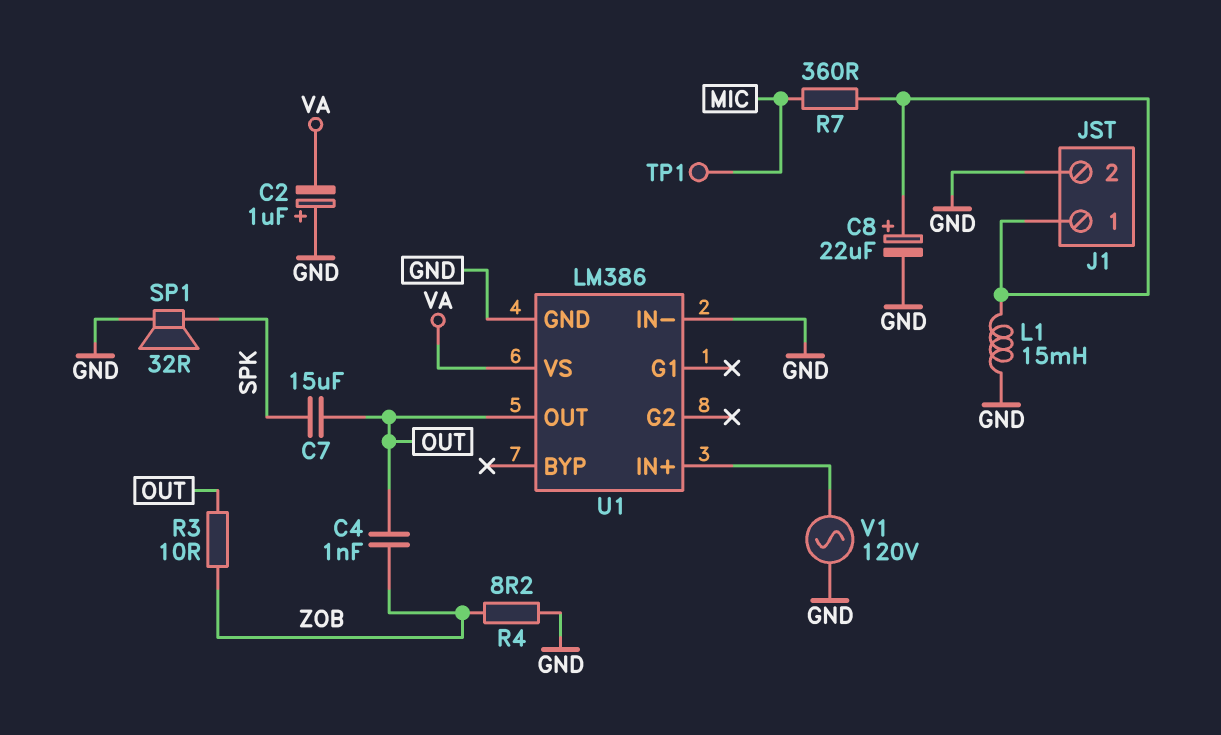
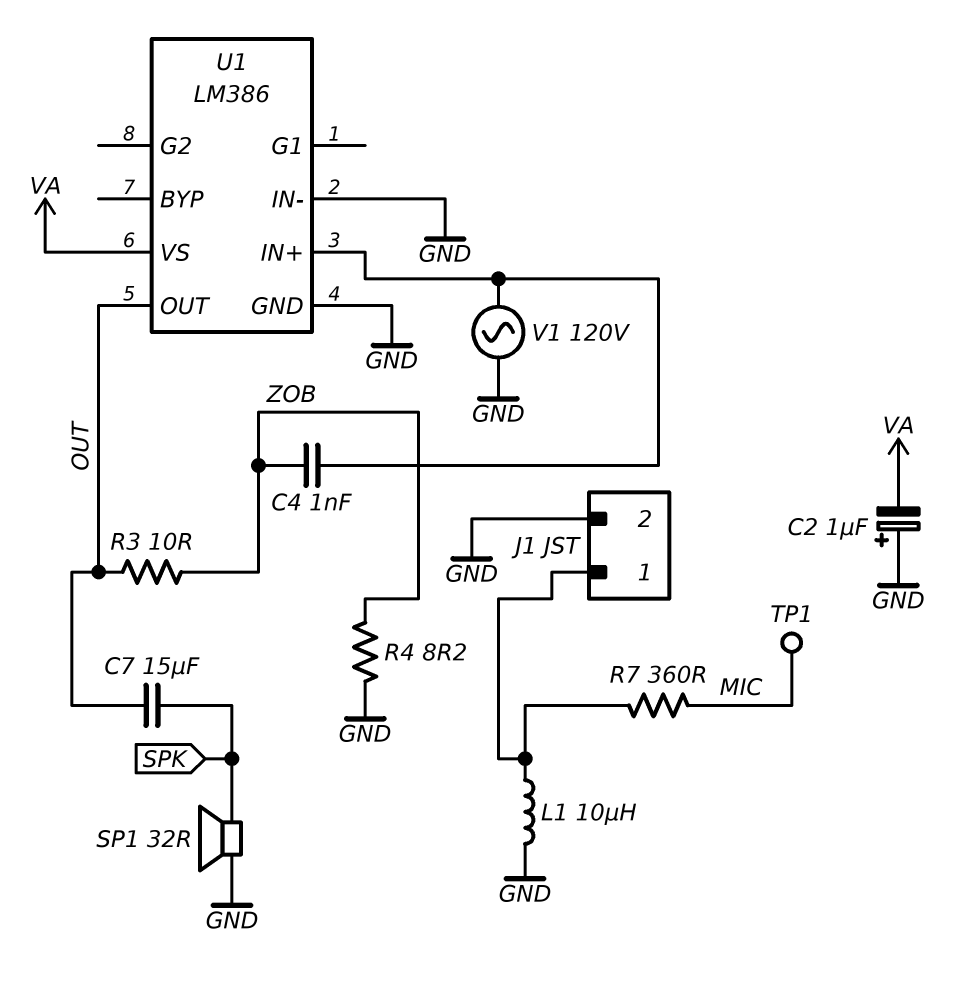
C4: 1nF (OUT, ZOB) -> 1nF (U1/IN+, ZOB)
C8: 22uF (plus J1/1, minus GND) -> none
L1: 15mH (GND, J1/1) -> 10uH (GND, J1/1)

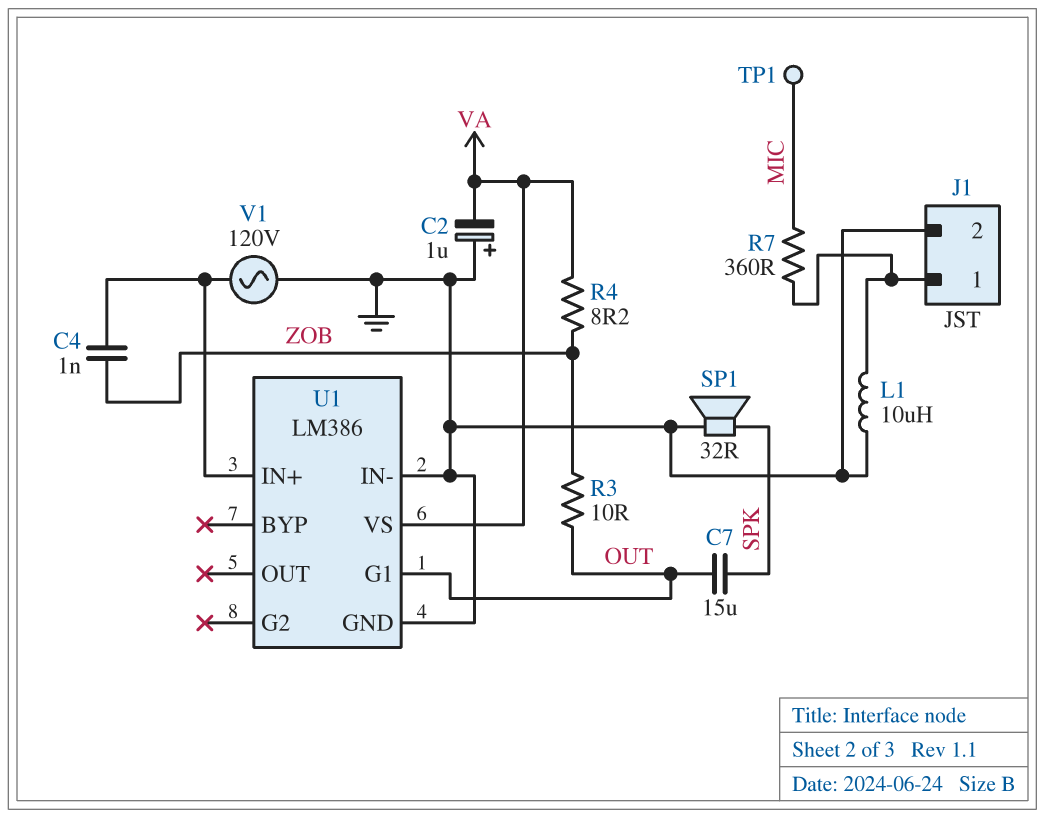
R4: 8.2 (GND, ZOB) -> 8.2 (VA, ZOB)
U1 pin G1: none -> OUT
U1 pin OUT: OUT -> none

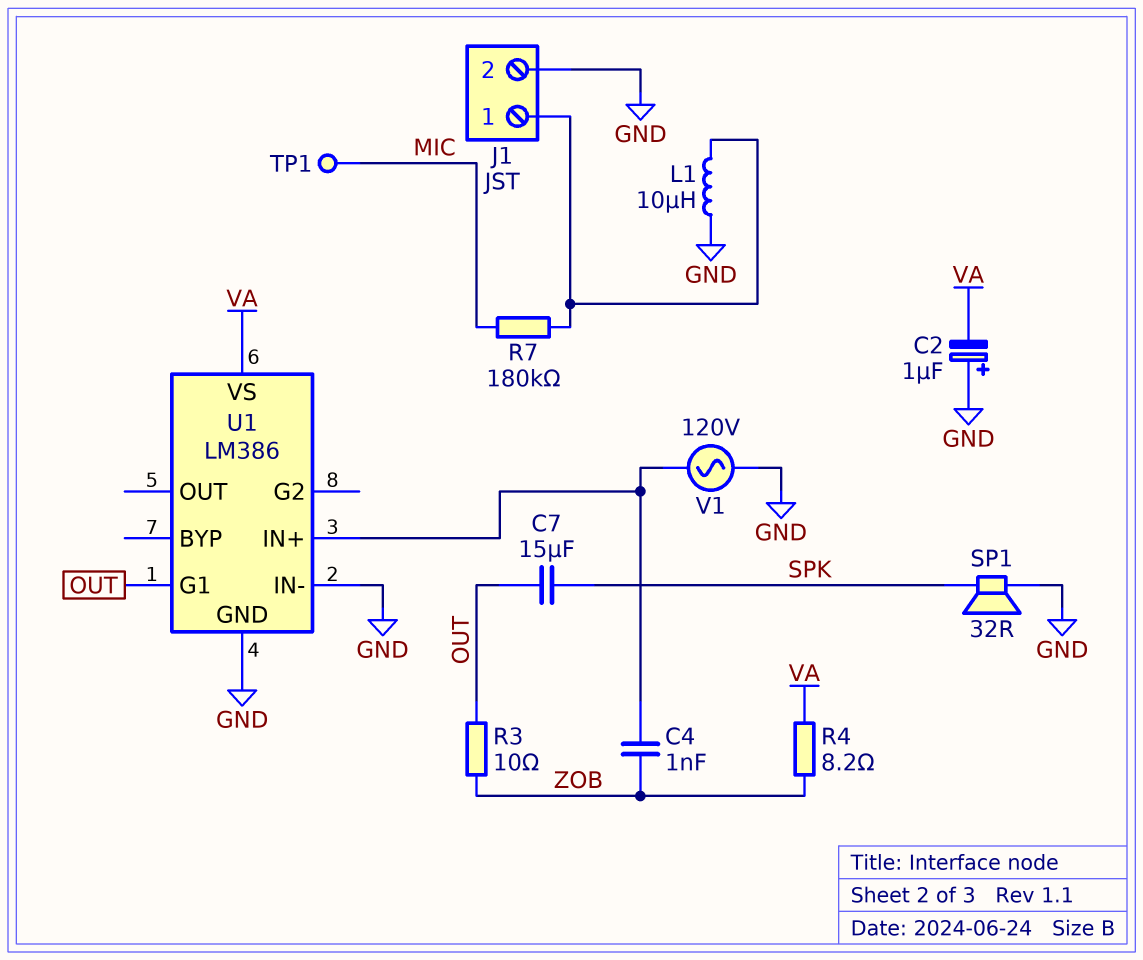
R7: 360 (J1/1, MIC) -> 180k (J1/1, MIC)

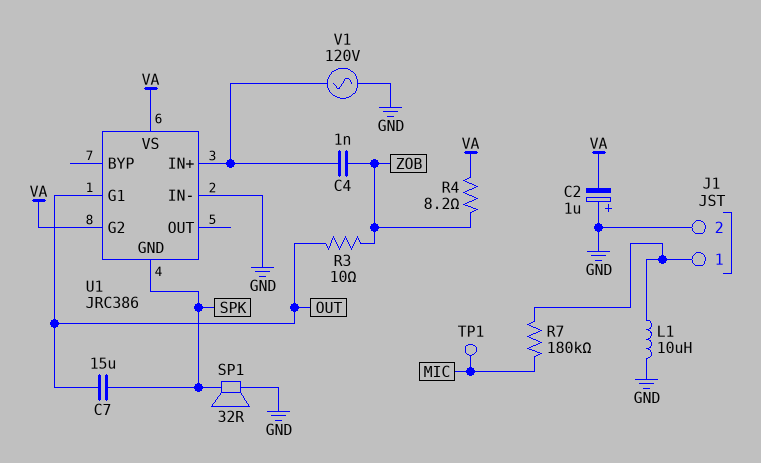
U1: LM386 -> JRC386
U1 pin G2: none -> VA
U1 pin GND: GND -> SPK

